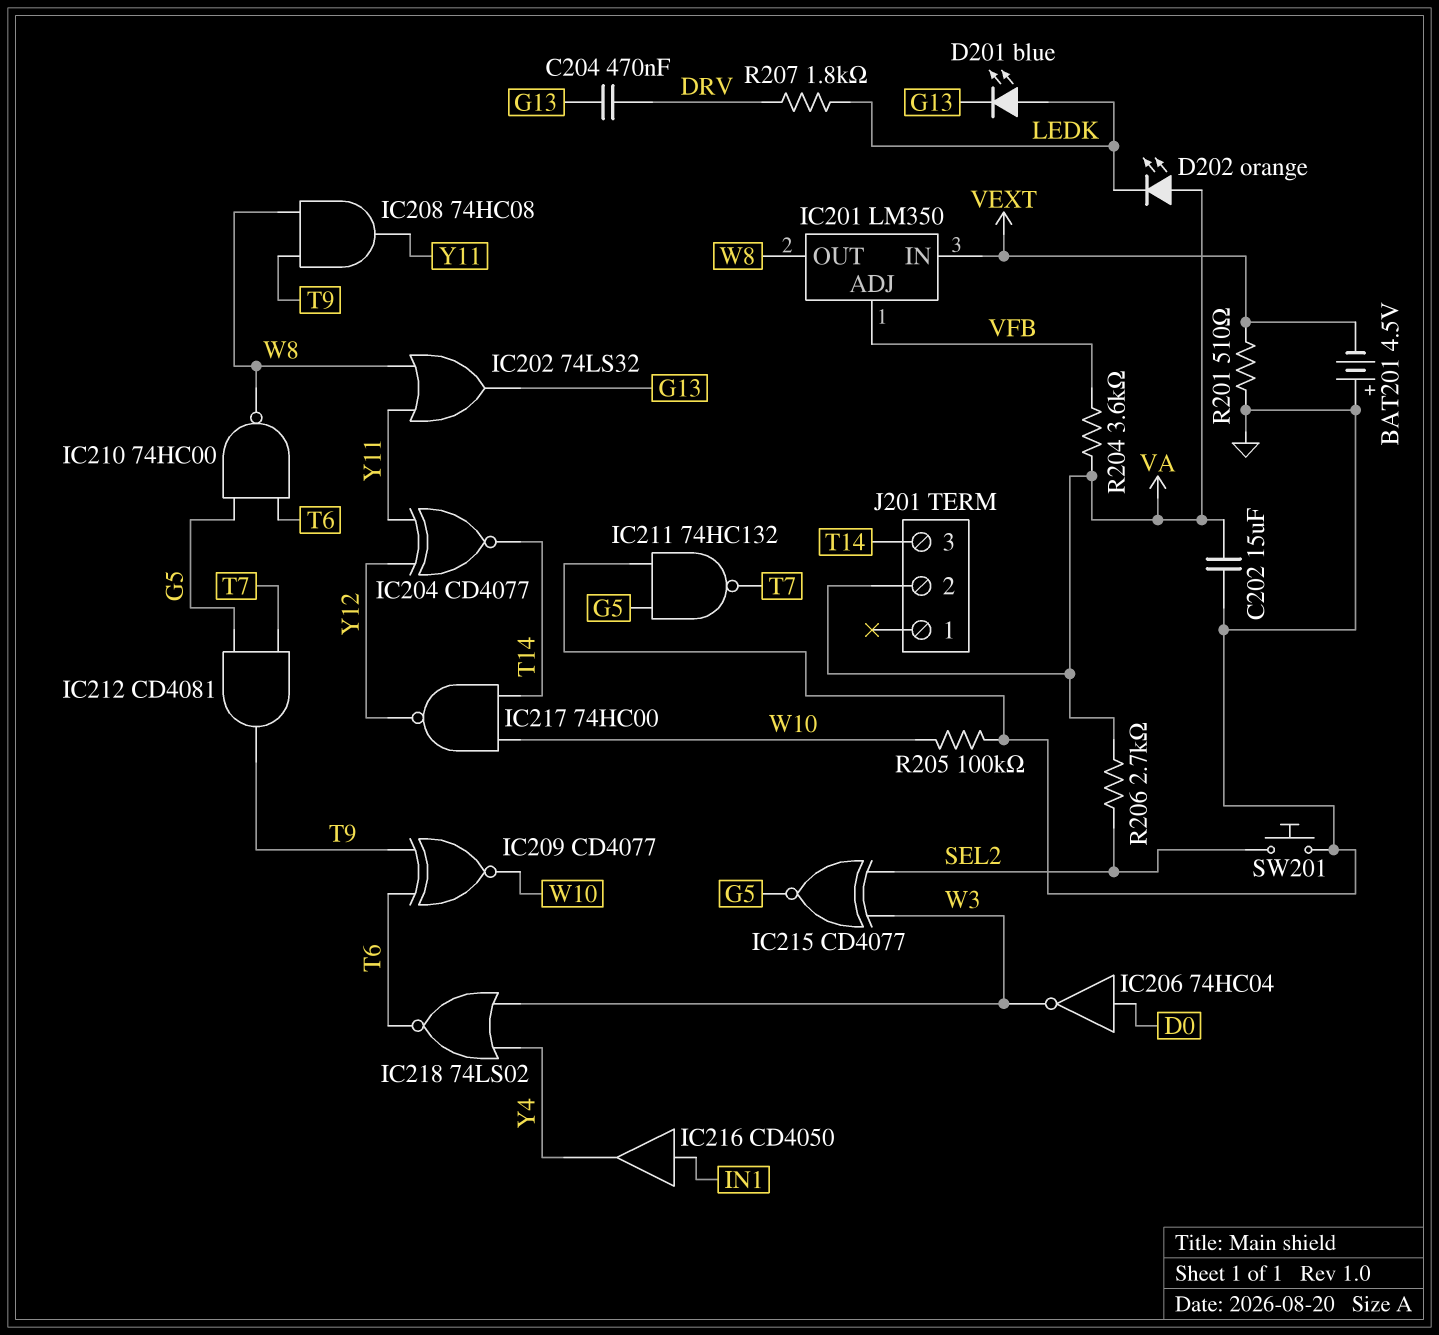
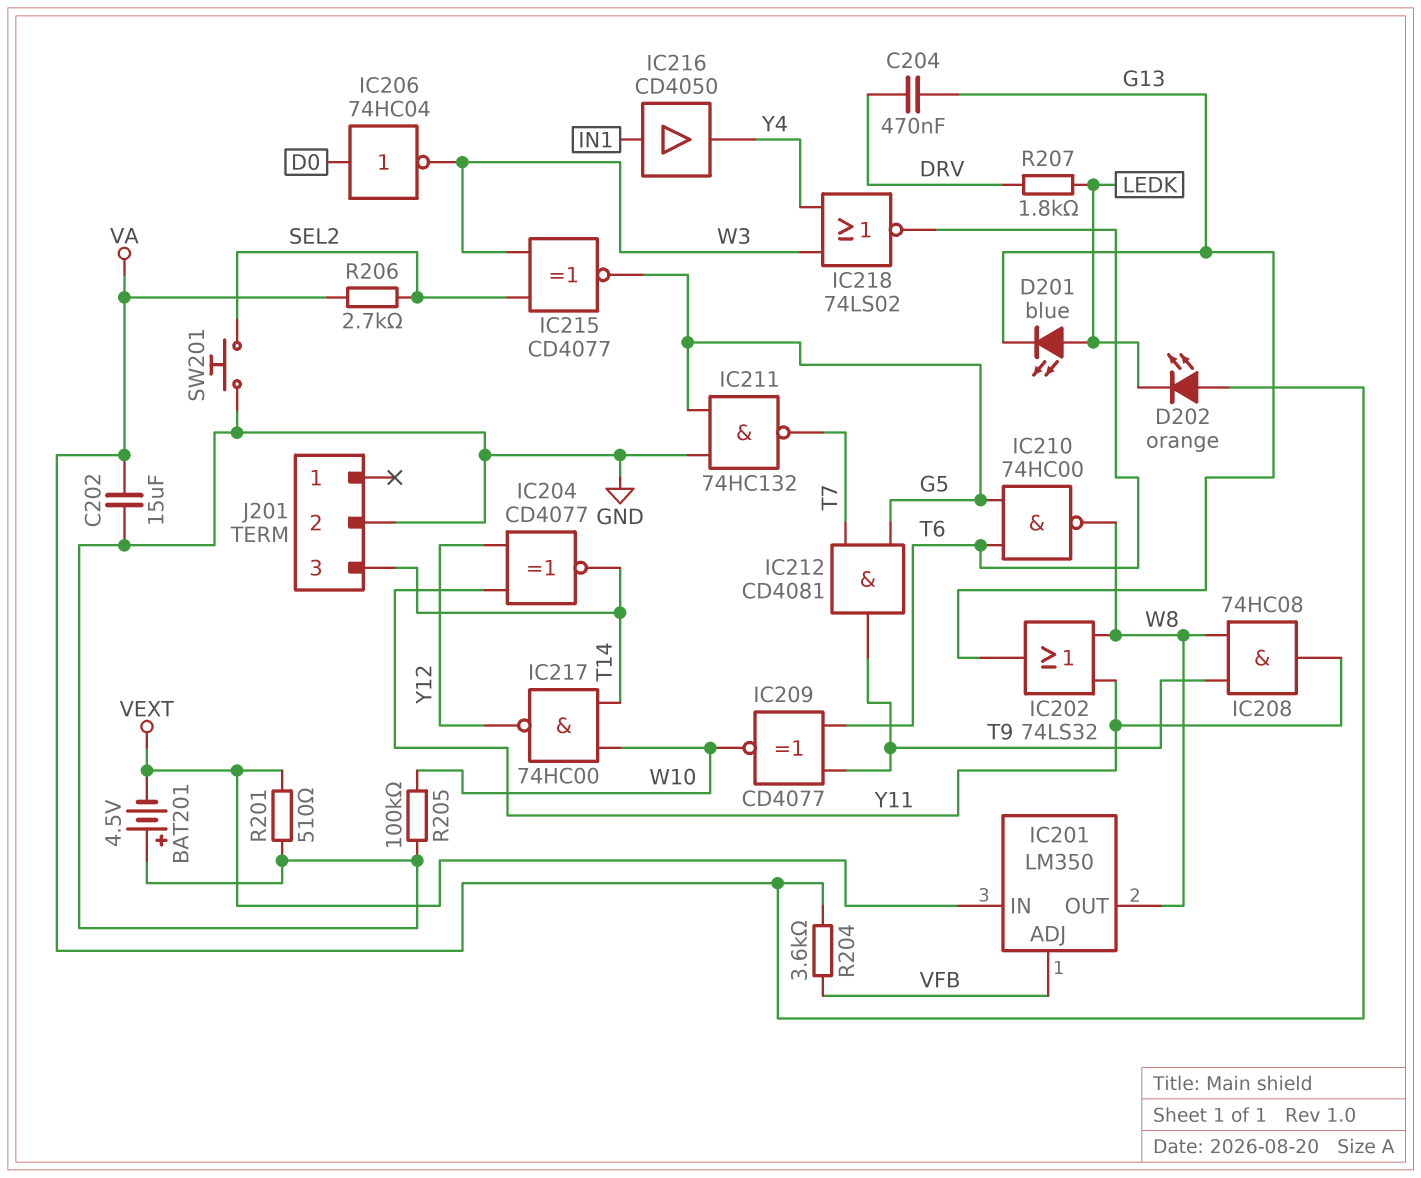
J201 pin 2: VA -> GND

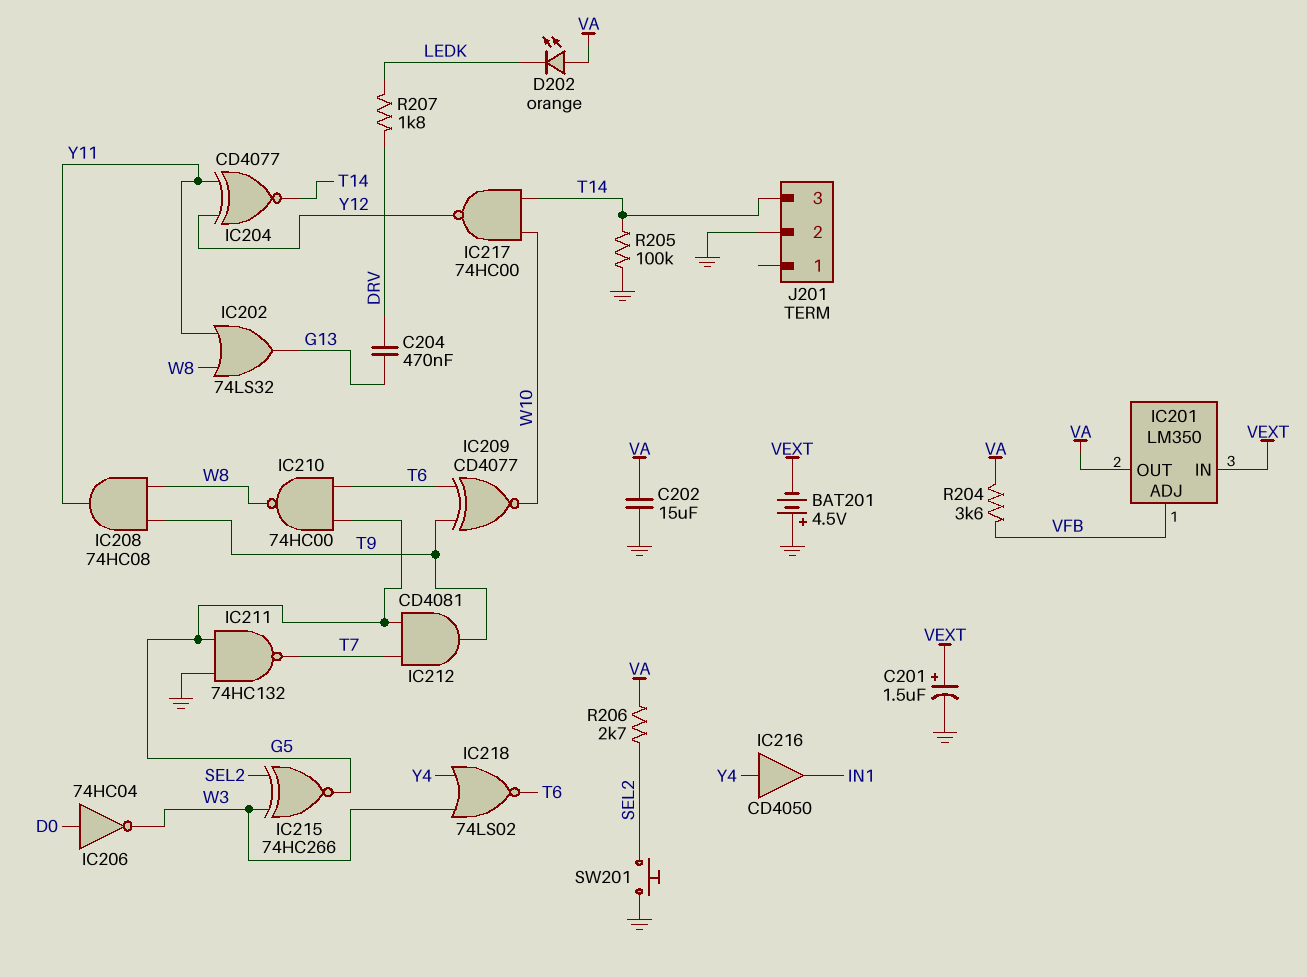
C201: none -> 1.5uF (plus VEXT, minus GND)
D201: LED blue (A LEDK, K G13) -> none
IC201 pin OUT: W8 -> VA
IC215: XNOR CD4077 (in SEL2, in W3, out G5) -> XNOR 74HC266 (in SEL2, in W3, out G5)
IC216: buffer CD4050 (in IN1, out Y4) -> buffer CD4050 (in Y4, out IN1)
R201: 510 (GND, VEXT) -> none
R205: 100k (GND, W10) -> 100k (GND, T14)

